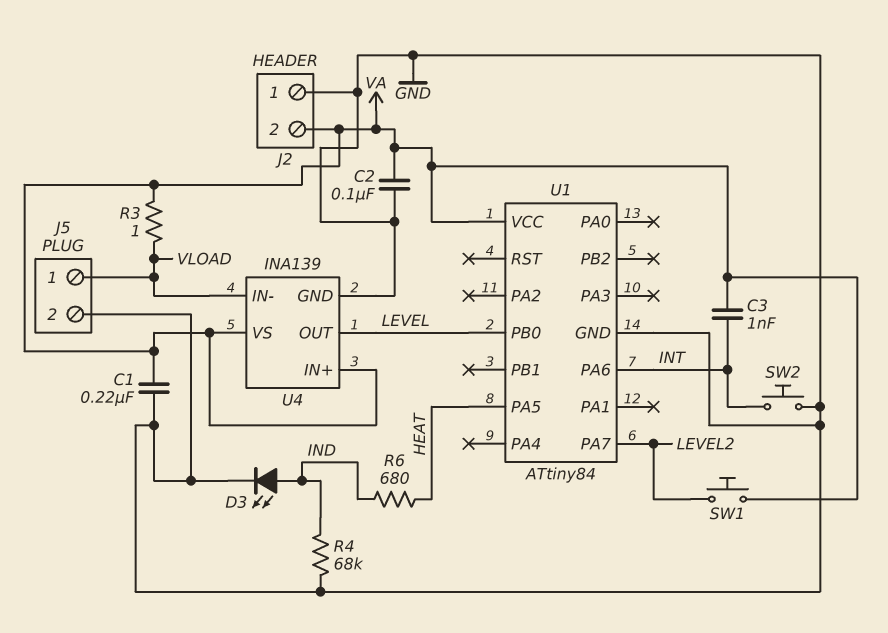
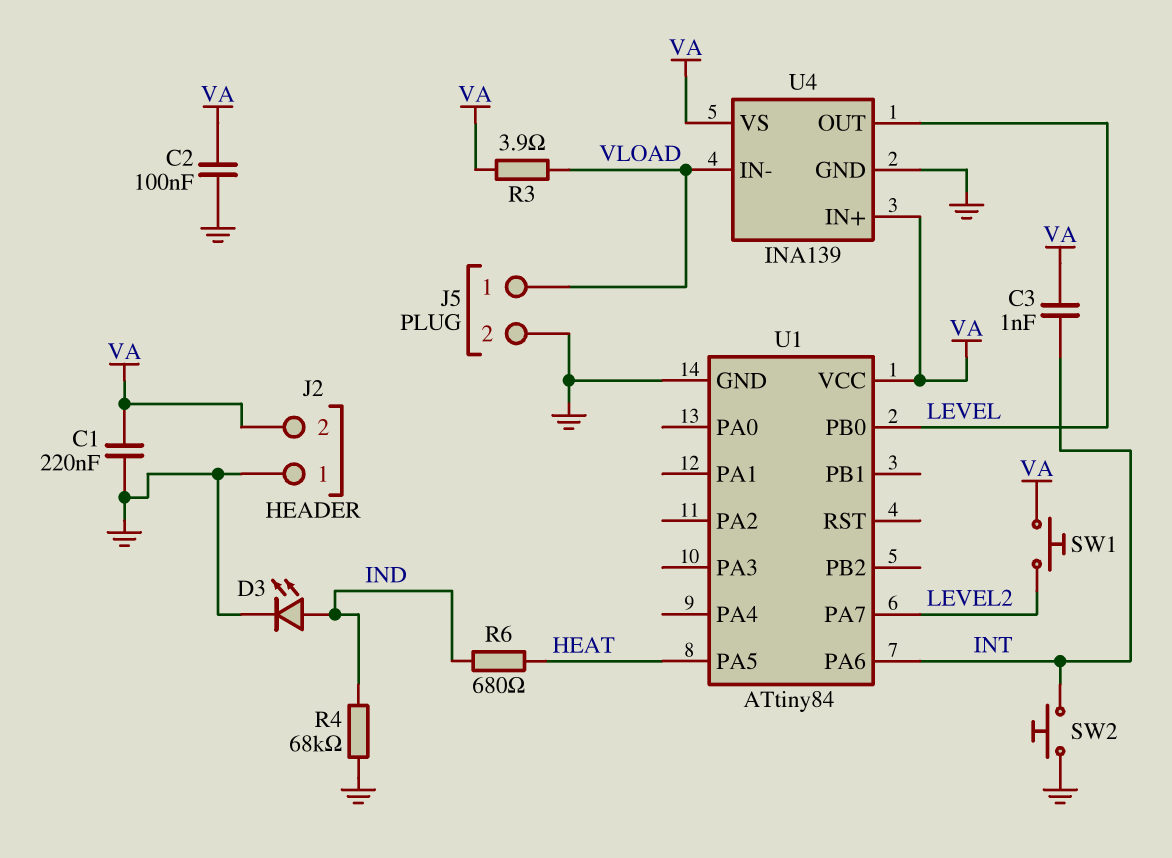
R3: 1 (VA, VLOAD) -> 3.9 (VA, VLOAD)

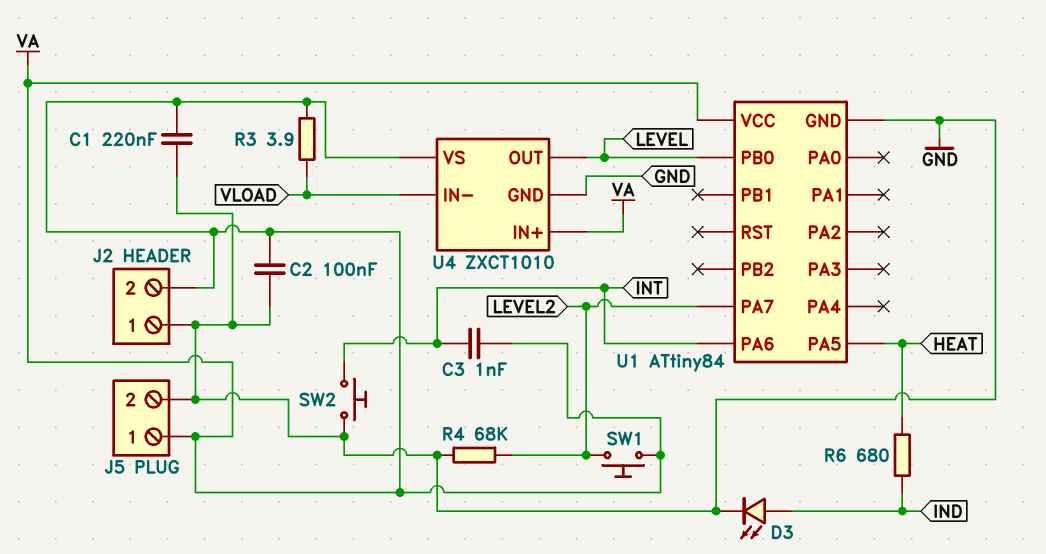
J5 pin 1: VLOAD -> VA
R4: 68k (GND, IND) -> 68k (GND, LEVEL2)
U4: INA139 -> ZXCT1010

